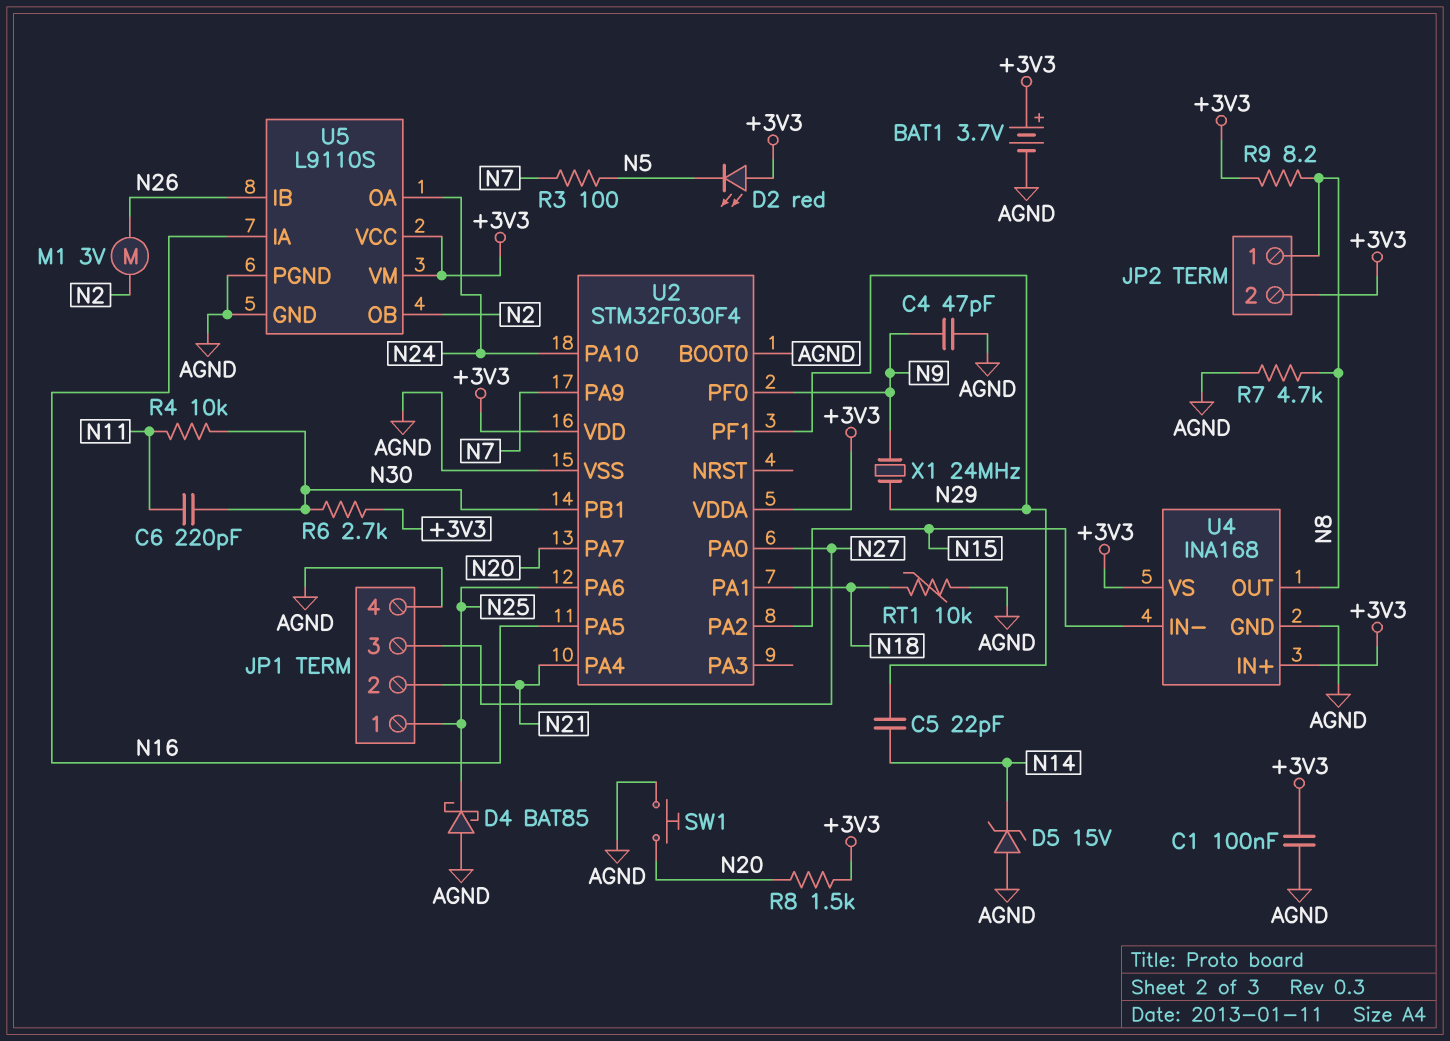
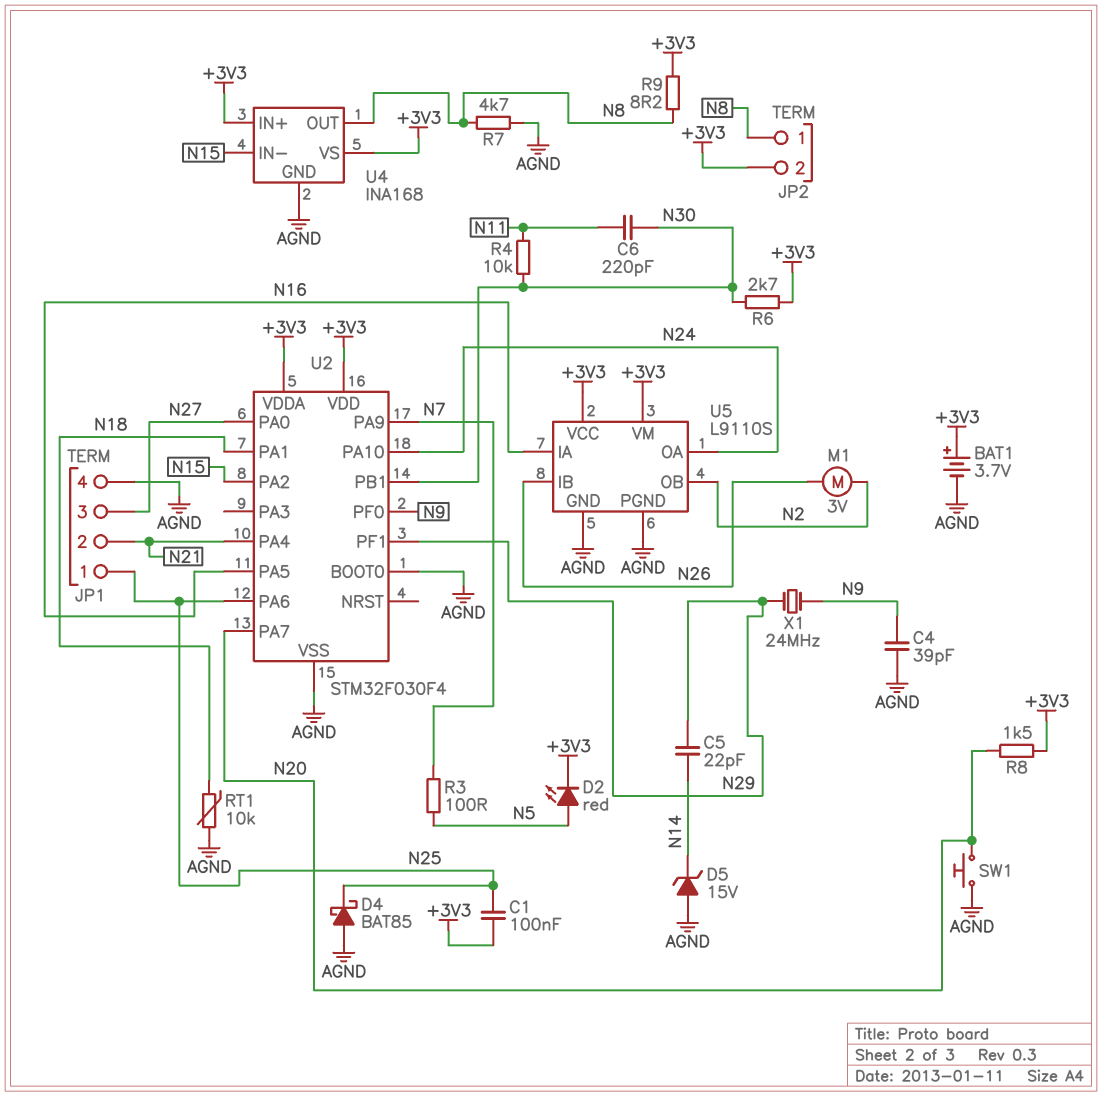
C1: 100nF (+3V3, AGND) -> 100nF (+3V3, N25)
C4: 47pF (AGND, N9) -> 39pF (AGND, N9)
D2: LED red (A +3V3, K N5) -> LED red (A N5, K +3V3)

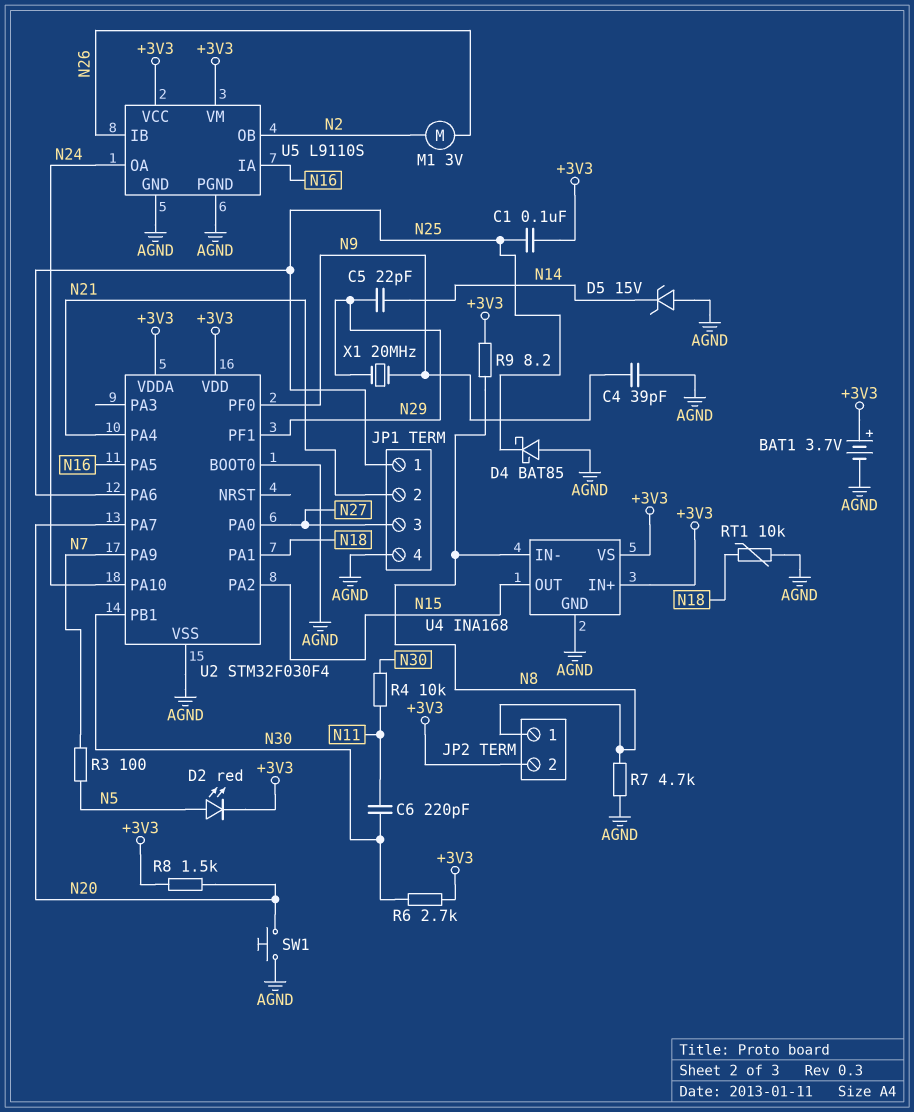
U4 pin IN-: N15 -> N8
U4 pin OUT: N8 -> N15
X1: 24MHz (N9, N29) -> 20MHz (N9, N29)

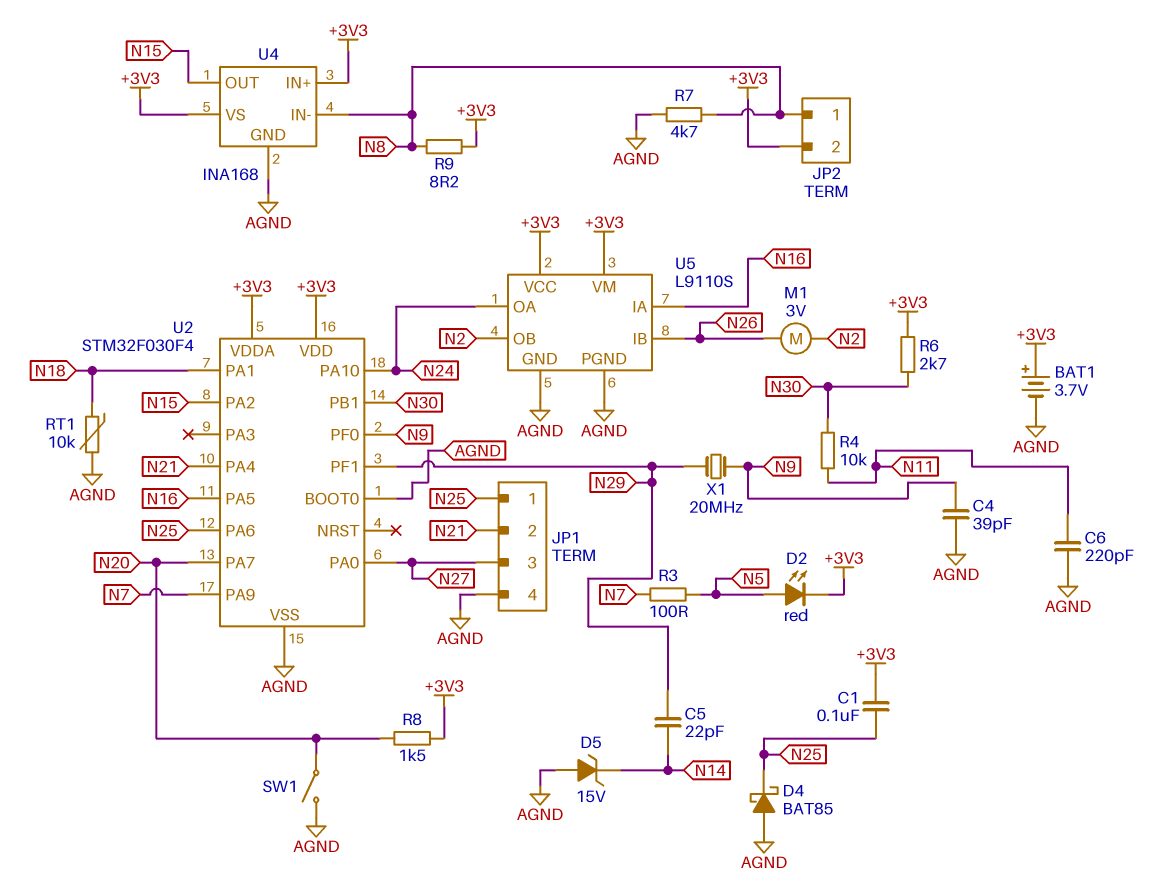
C6: 220pF (N11, N30) -> 220pF (AGND, N11)
SW1: button (AGND, N20) -> switch (AGND, N20)

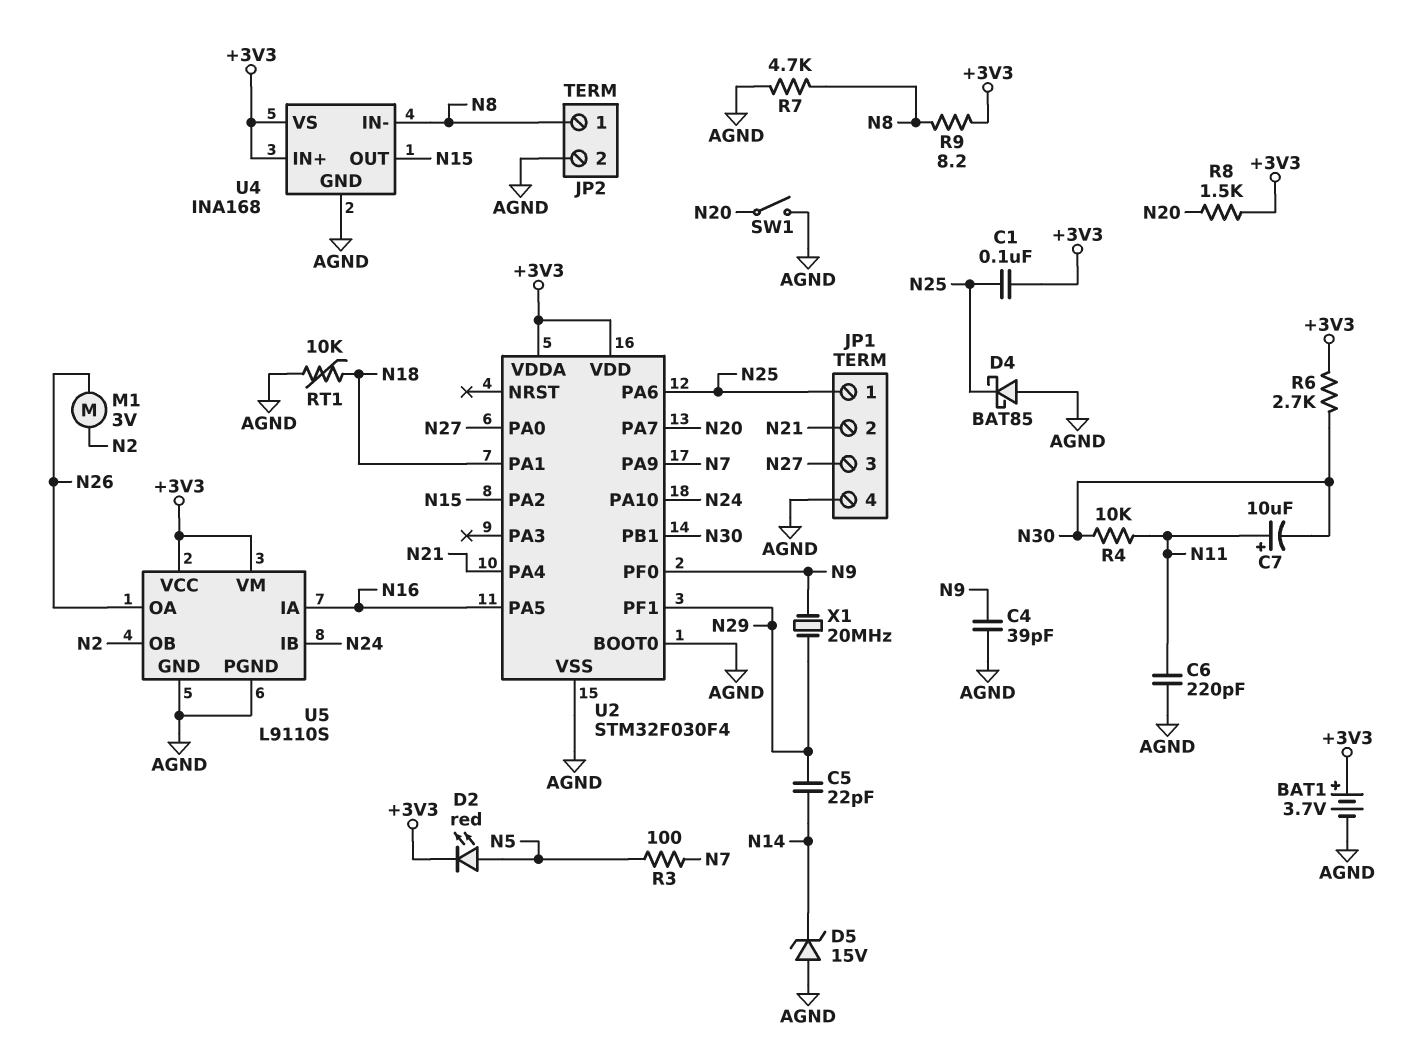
C7: none -> 10uF (plus N11, minus N30)
JP2 pin 2: +3V3 -> AGND
U5 pin IB: N26 -> N24
U5 pin OA: N24 -> N26

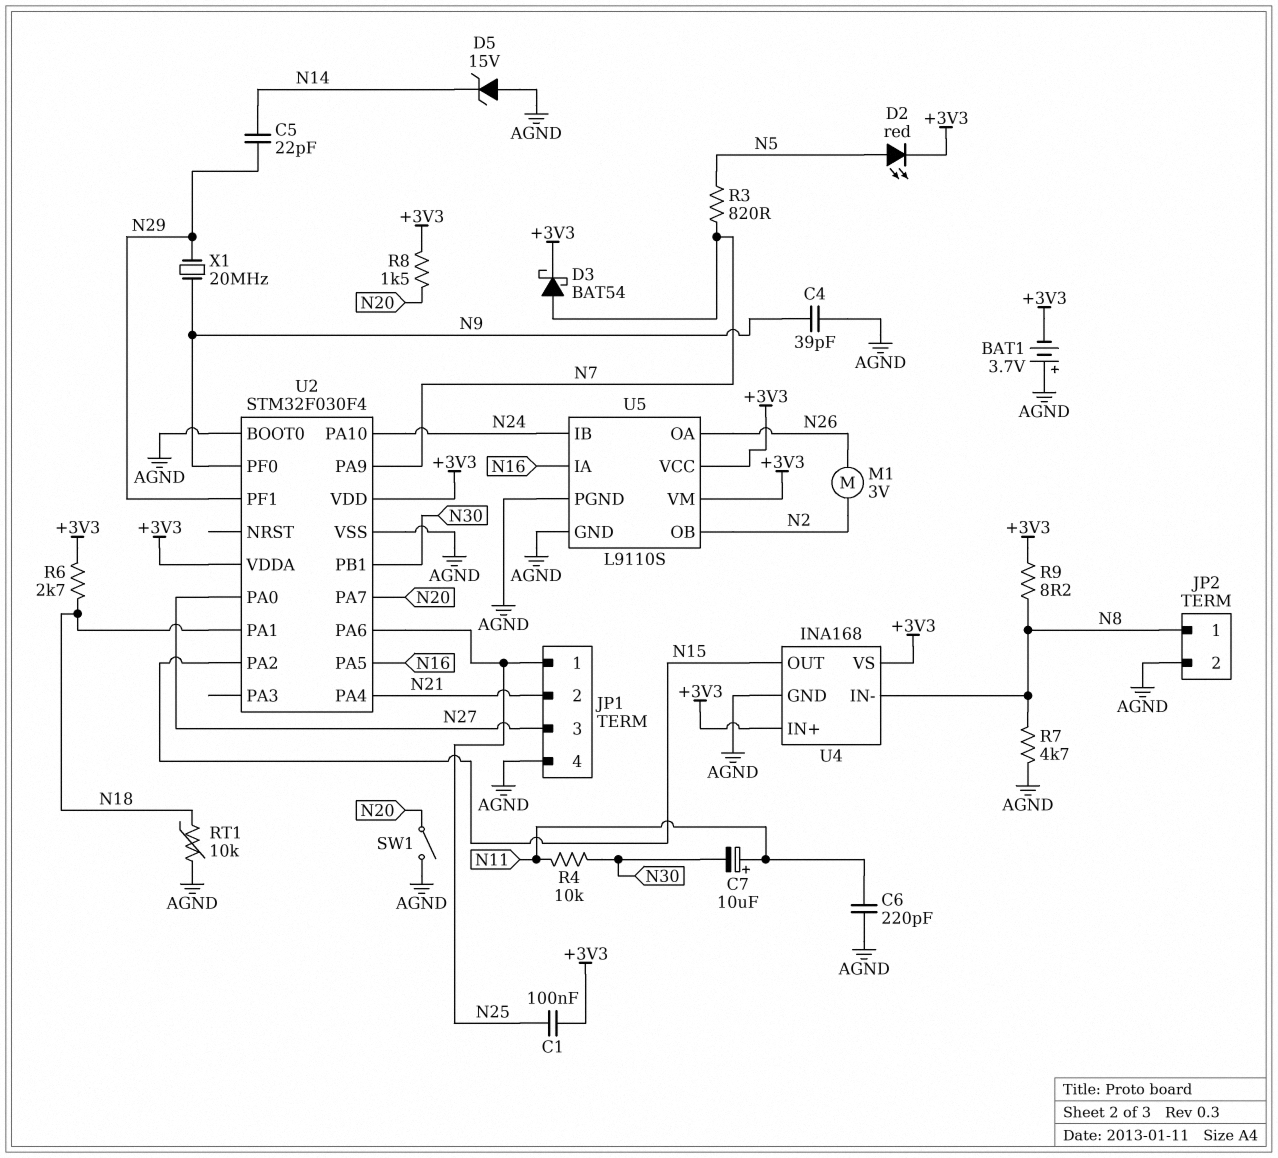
BAT1: 3.7V (plus +3V3, minus AGND) -> 3.7V (plus AGND, minus +3V3)
D3: none -> schottky BAT54 (A N7, K +3V3)
D4: schottky BAT85 (A AGND, K N25) -> none
R3: 100 (N5, N7) -> 820 (N5, N7)
R6: 2.7k (+3V3, N30) -> 2.7k (+3V3, N18)

